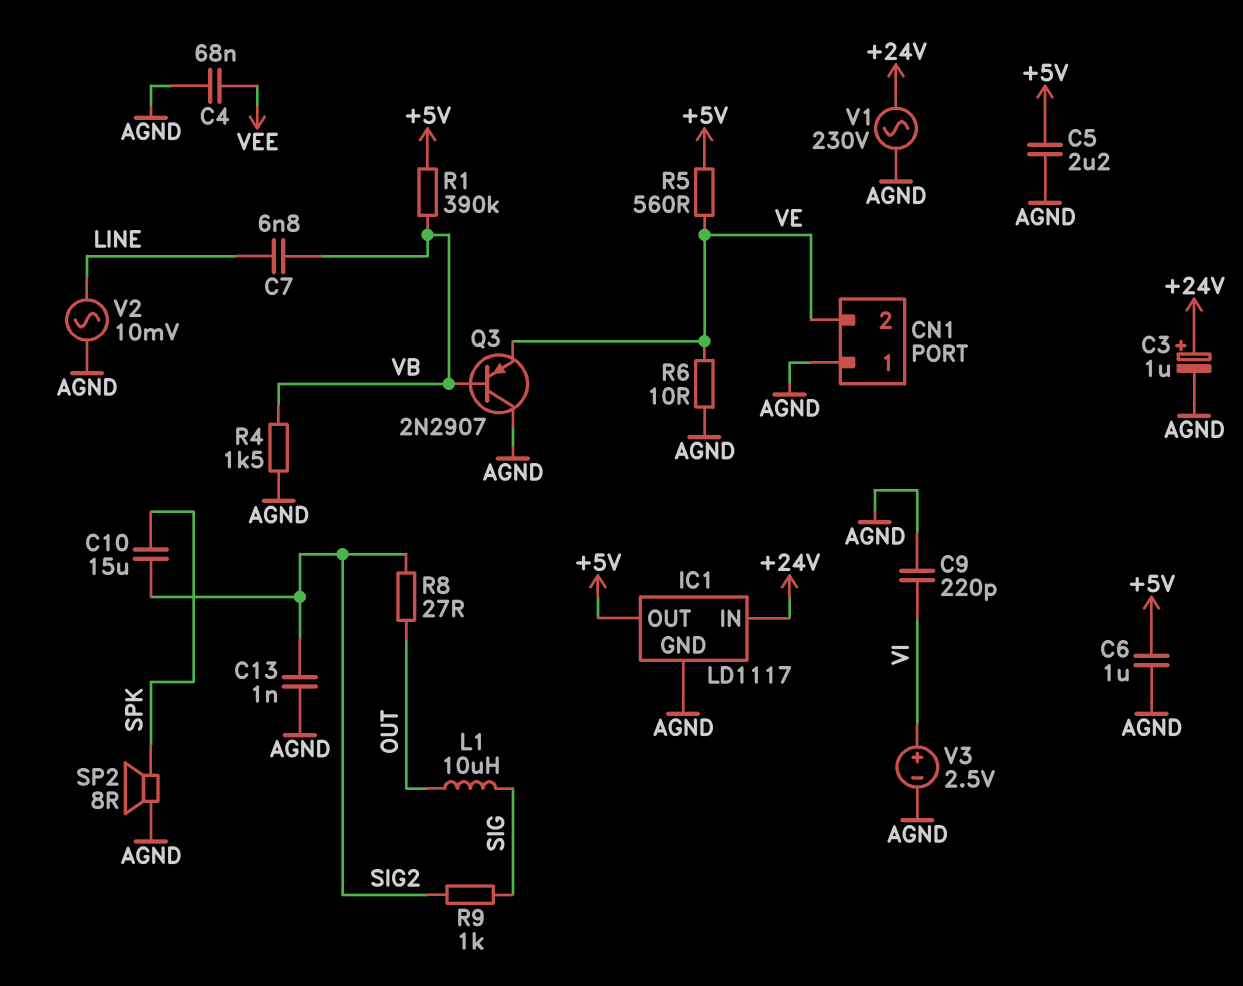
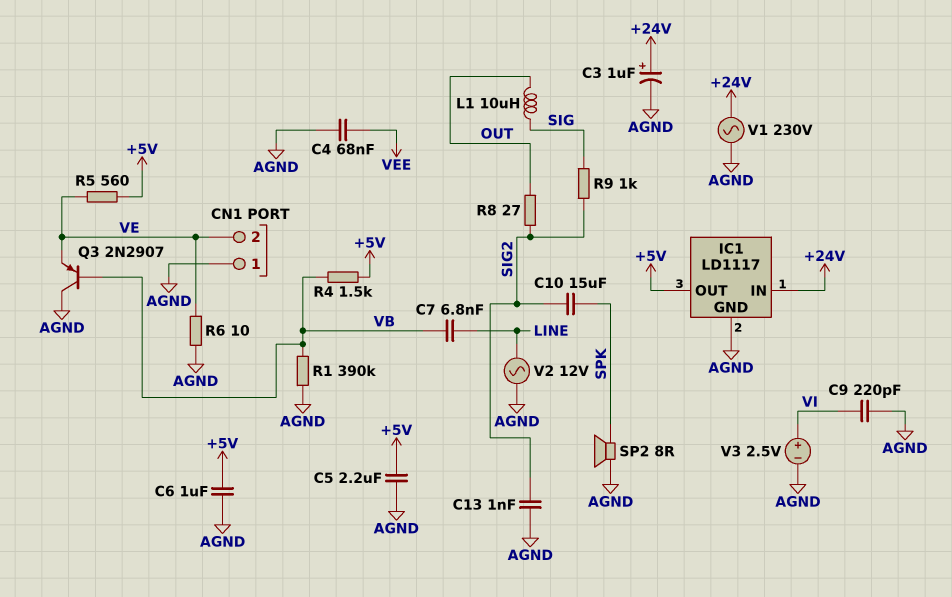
R1: 390k (+5V, VB) -> 390k (AGND, VB)
R4: 1.5k (AGND, VB) -> 1.5k (+5V, VB)
V2: AC 10mV (AGND, LINE) -> AC 12V (AGND, LINE)

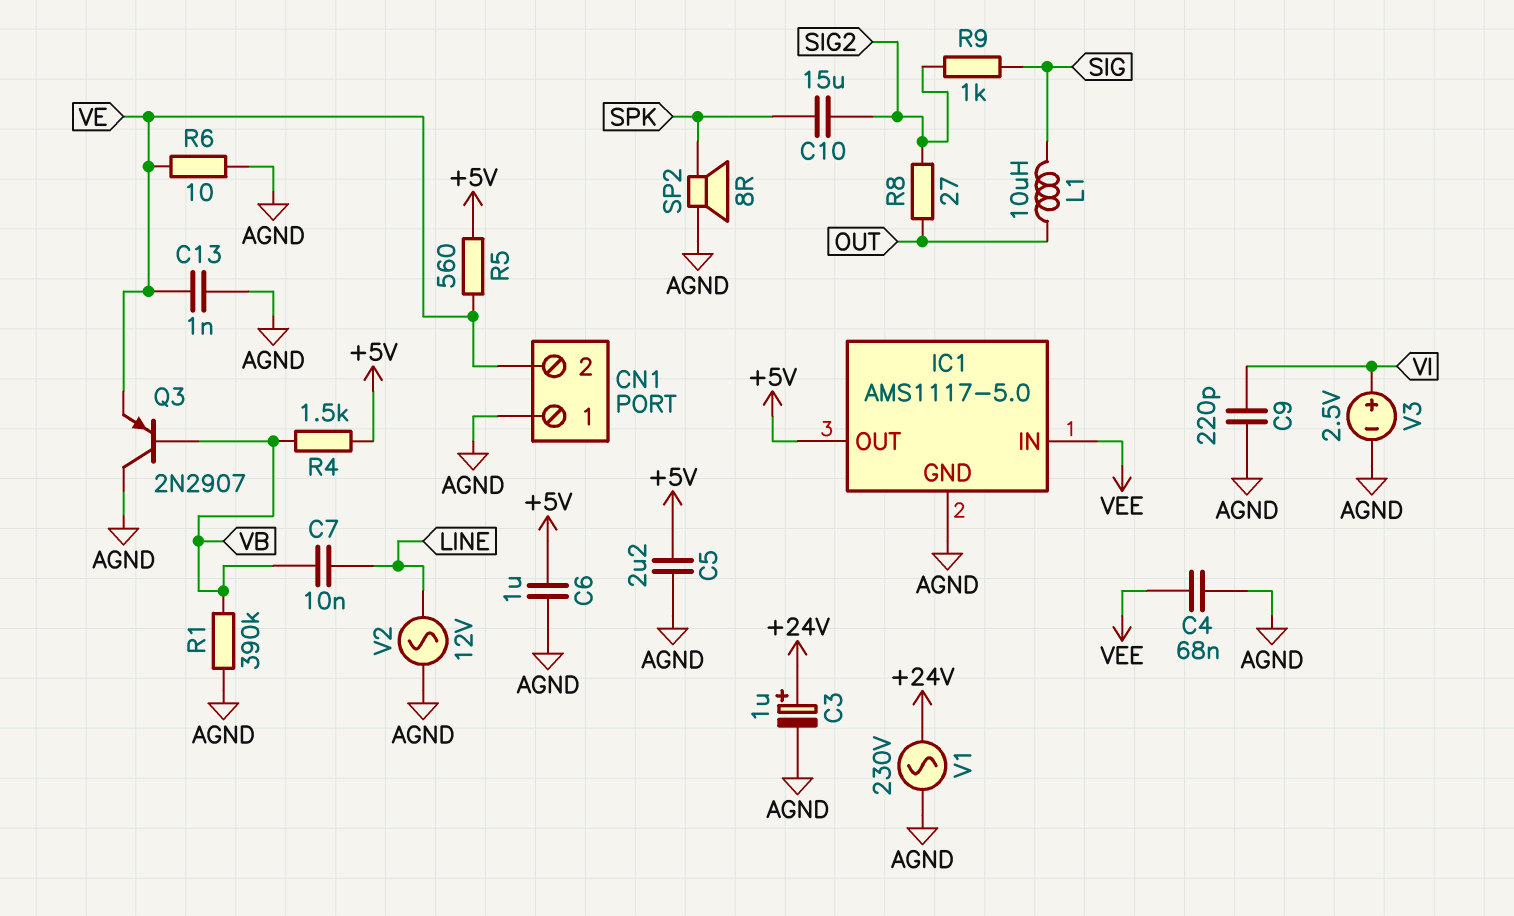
C7: 6.8nF (LINE, VB) -> 10nF (LINE, VB)
C13: 1nF (AGND, SIG2) -> 1nF (AGND, VE)
IC1: LD1117 -> AMS1117-5.0
IC1 pin IN: +24V -> VEE

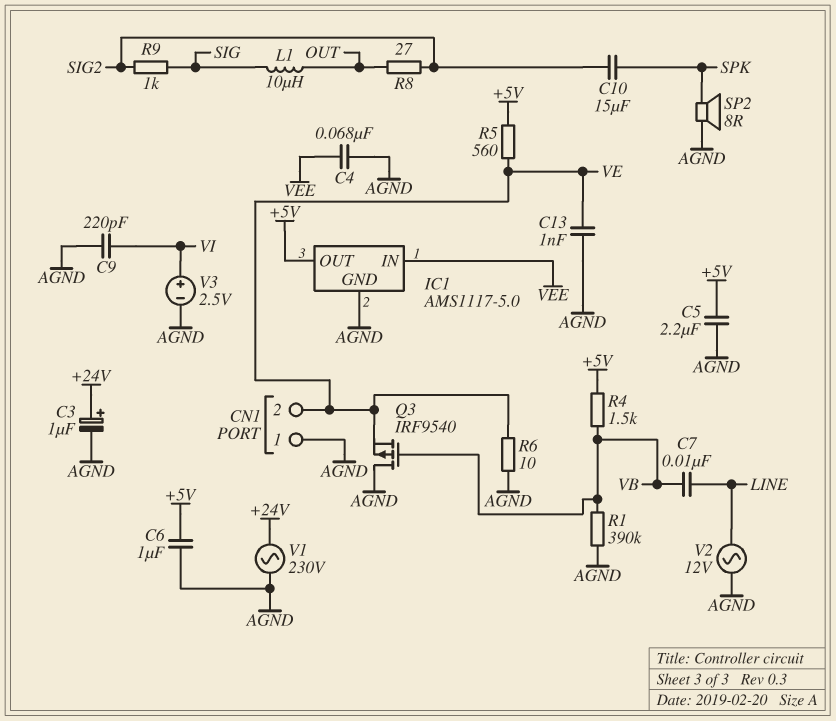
Q3: PNP 2N2907 (B VB, C AGND, E VE) -> PMOS IRF9540 (G VB, D AGND, S VE)

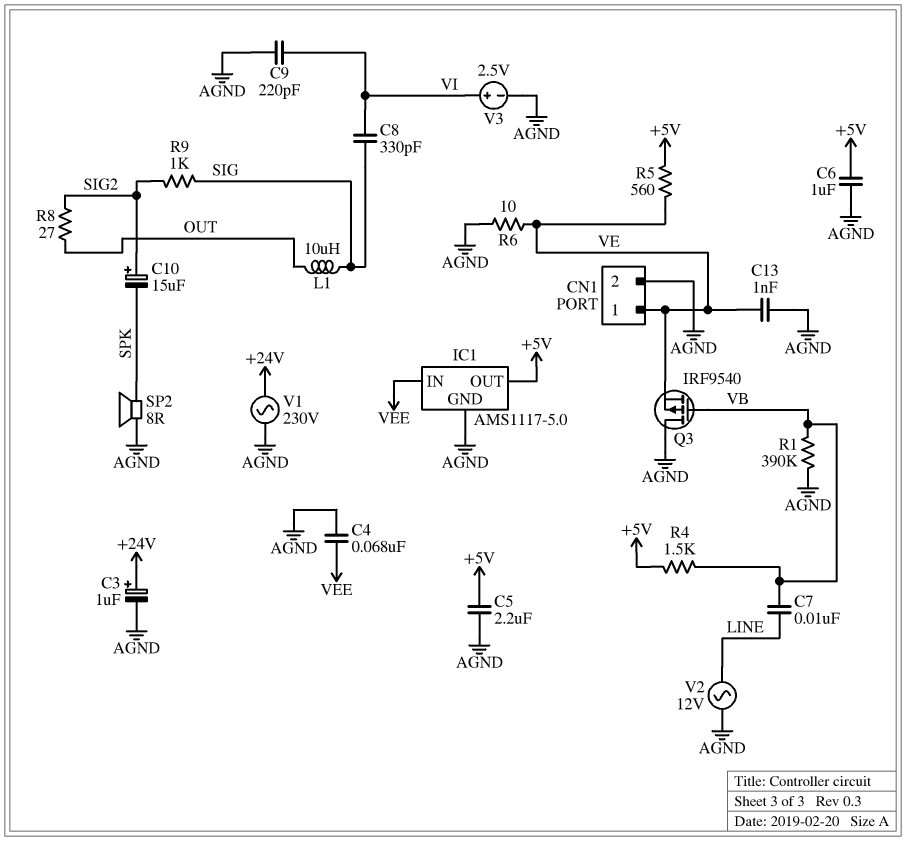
C8: none -> 330pF (SIG, VI)
C10: 15uF (SIG2, SPK) -> 15uF (plus SIG2, minus SPK)
CN1 pin 1: AGND -> VE
CN1 pin 2: VE -> AGND

